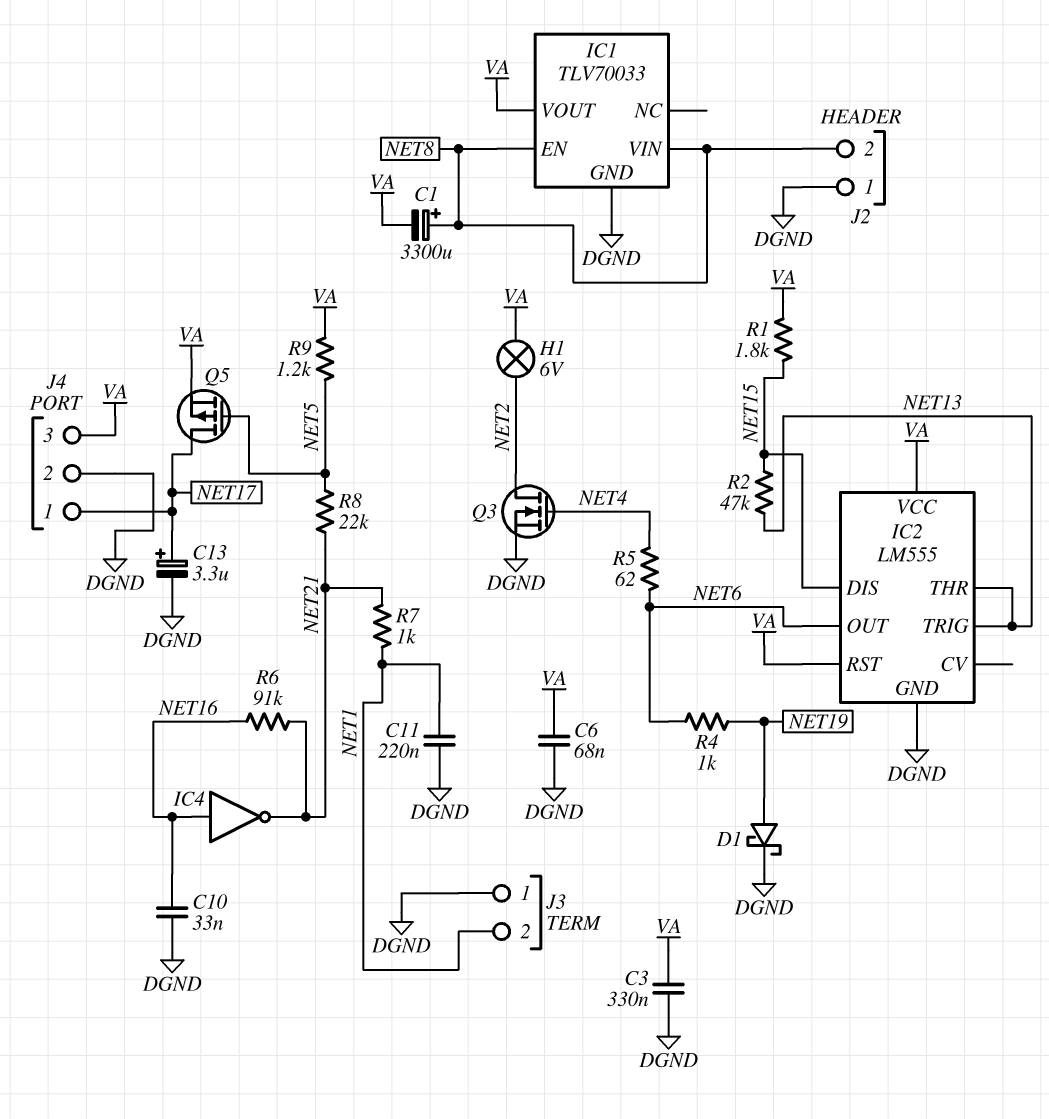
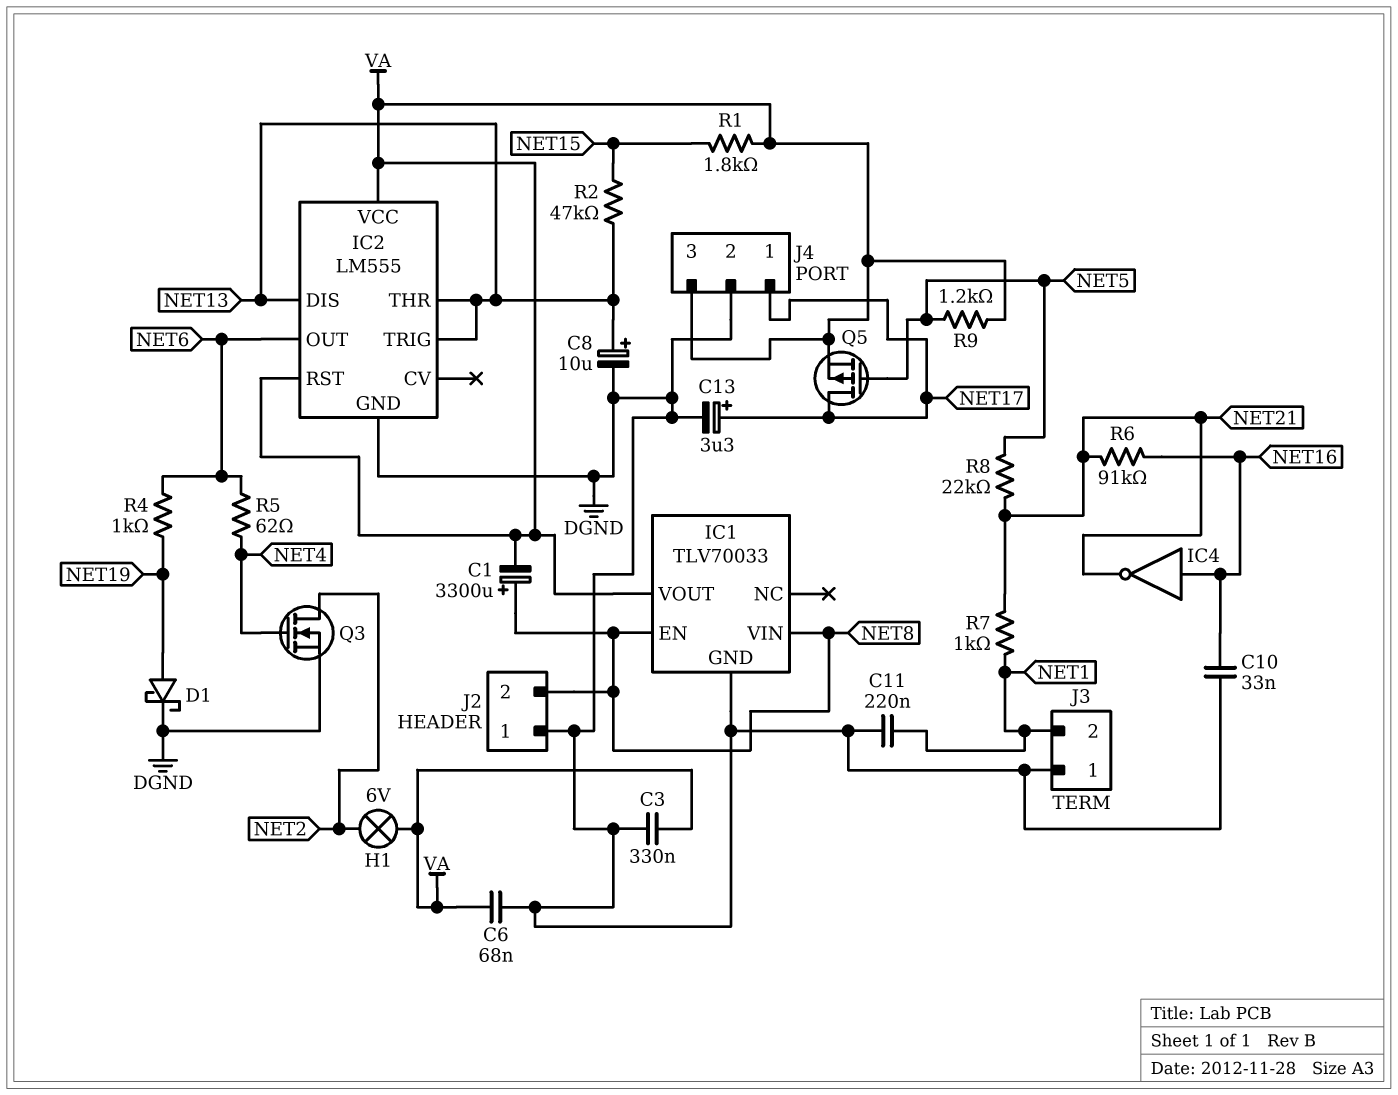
C8: none -> 10uF (plus NET13, minus DGND)
IC2 pin DIS: NET15 -> NET13

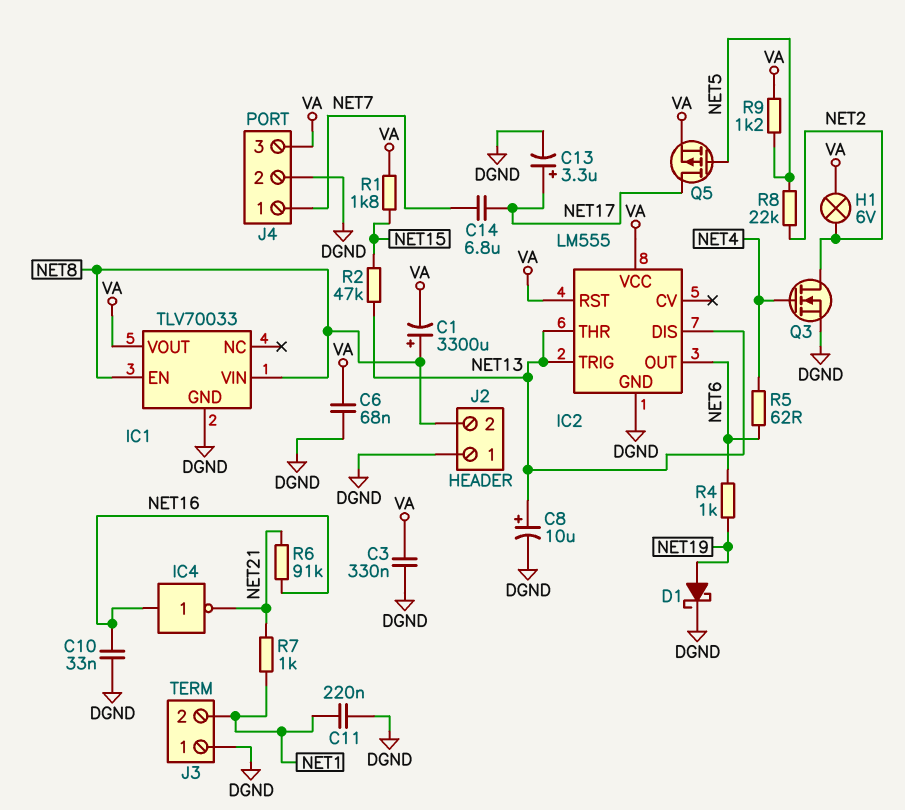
C14: none -> 6.8uF (NET7, NET17)
J4 pin 1: NET17 -> NET7
R8: 22k (NET5, NET21) -> 22k (NET2, NET5)

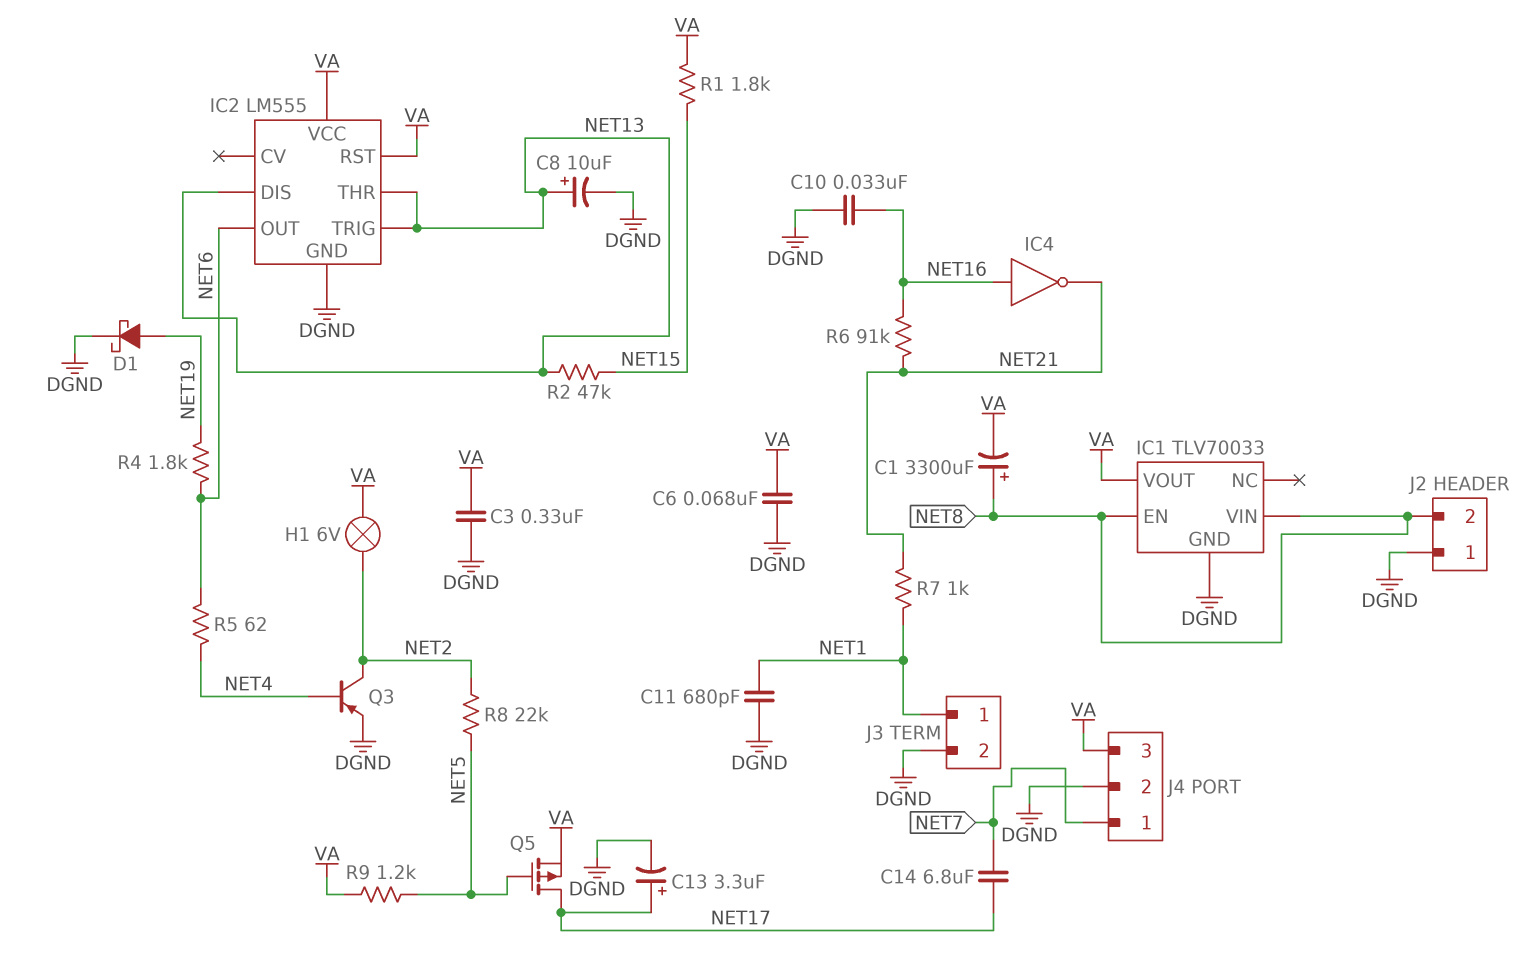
C11: 220nF (DGND, NET1) -> 680pF (DGND, NET1)
J3 pin 1: DGND -> NET1
J3 pin 2: NET1 -> DGND
Q3: NMOS (G NET4, D NET2, S DGND) -> PNP (B NET4, C NET2, E DGND)
R4: 1k (NET6, NET19) -> 1.8k (NET6, NET19)

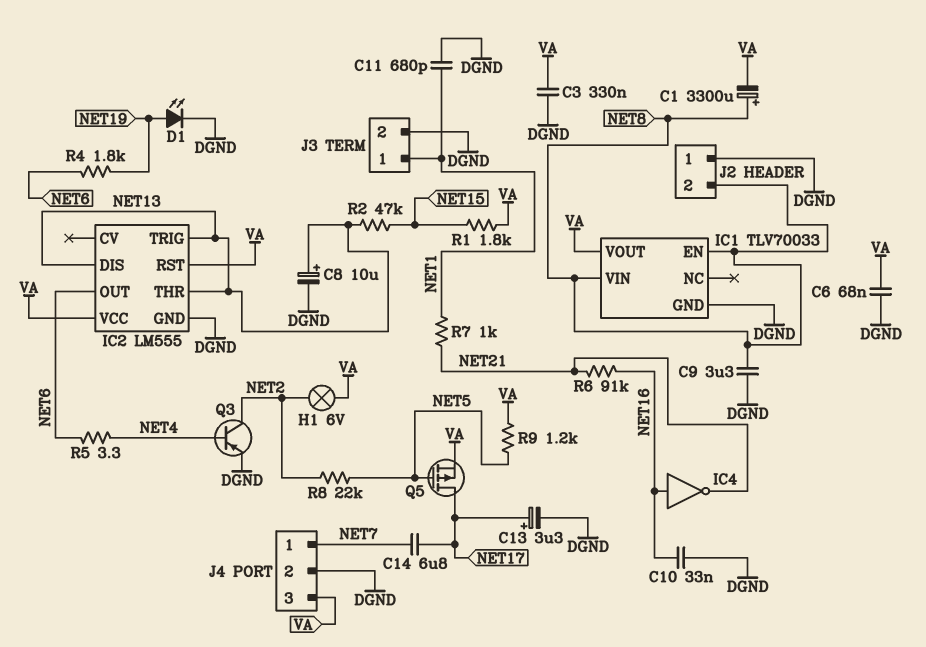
C9: none -> 3.3uF (DGND, NET8)
D1: schottky (A NET19, K DGND) -> LED (A NET19, K DGND)
R5: 62 (NET4, NET6) -> 3.3 (NET4, NET6)

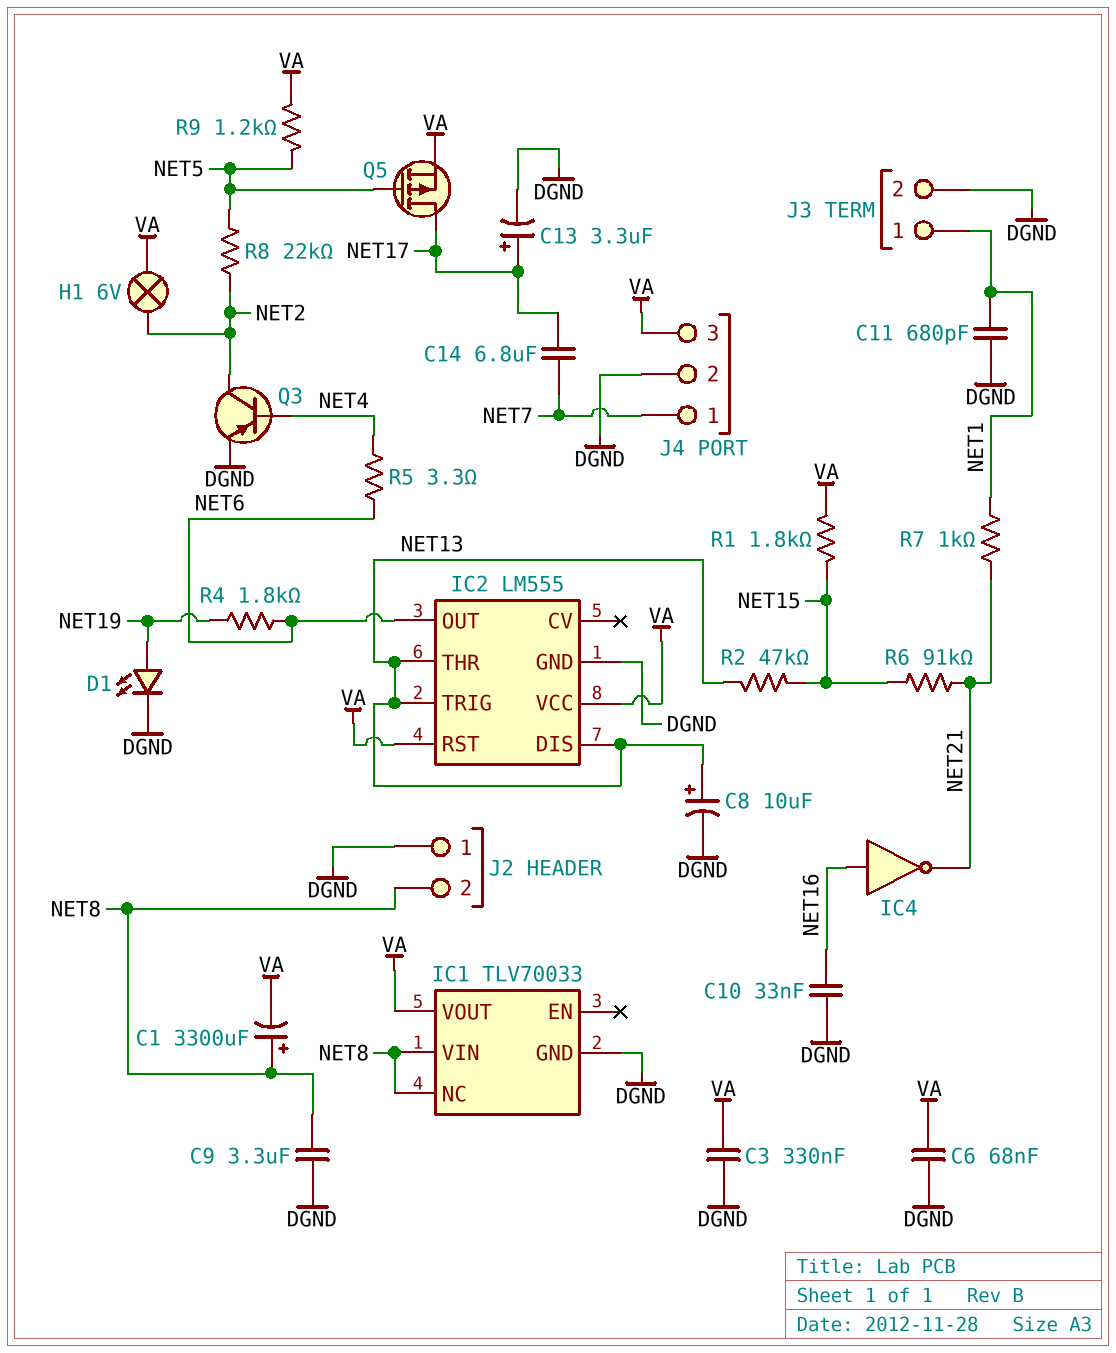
IC1 pin EN: NET8 -> none
IC1 pin NC: none -> NET8
R6: 91k (NET16, NET21) -> 91k (NET15, NET21)

